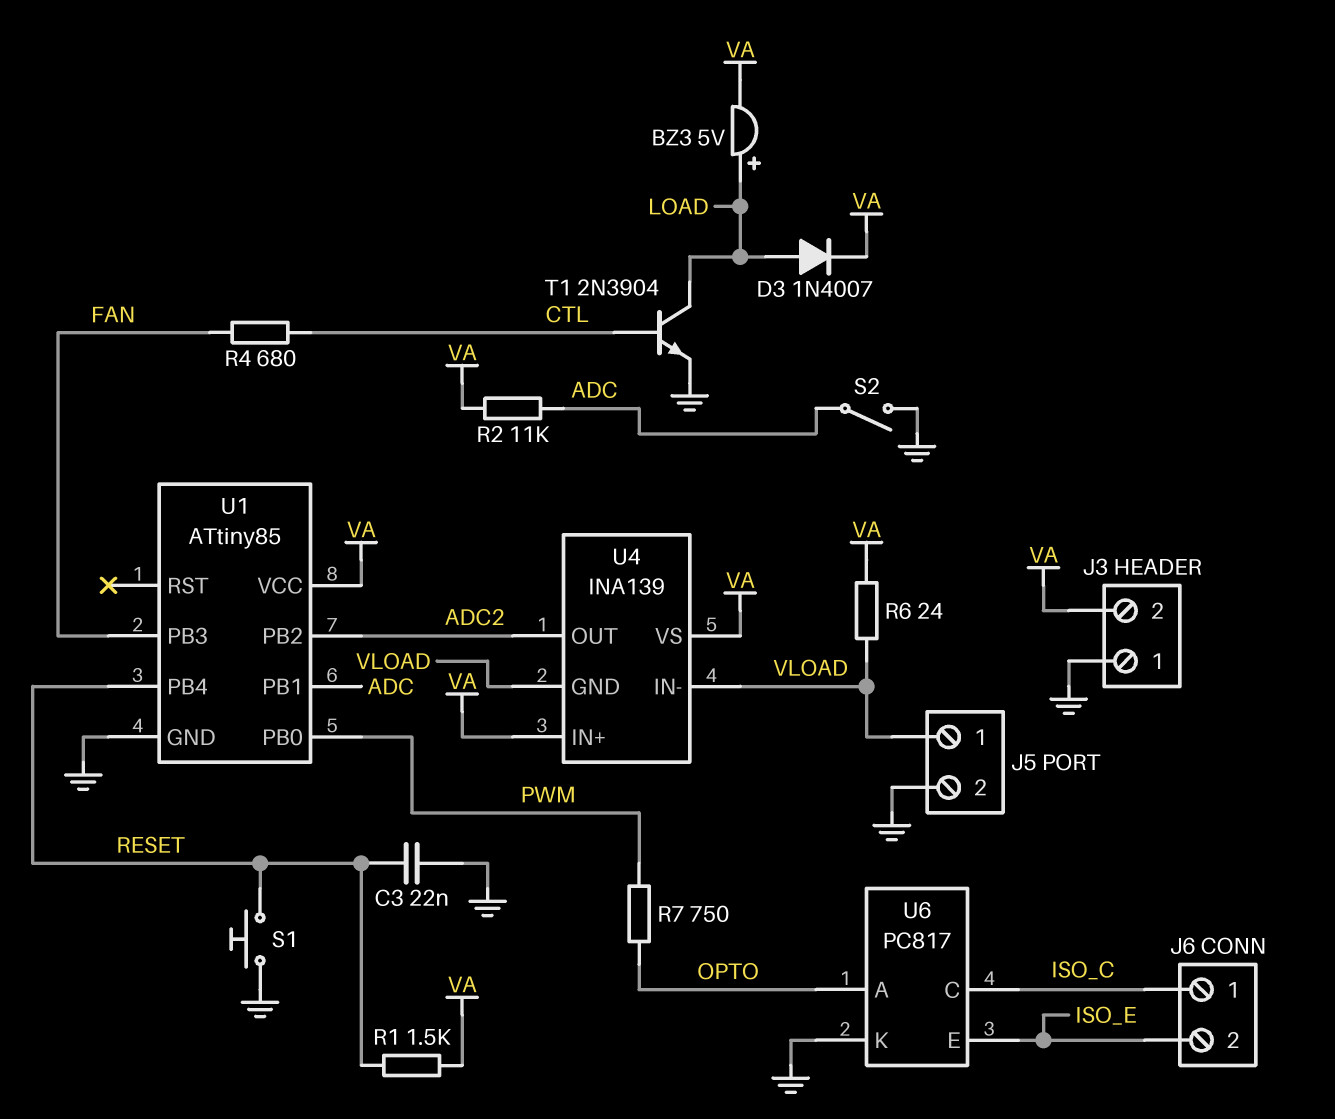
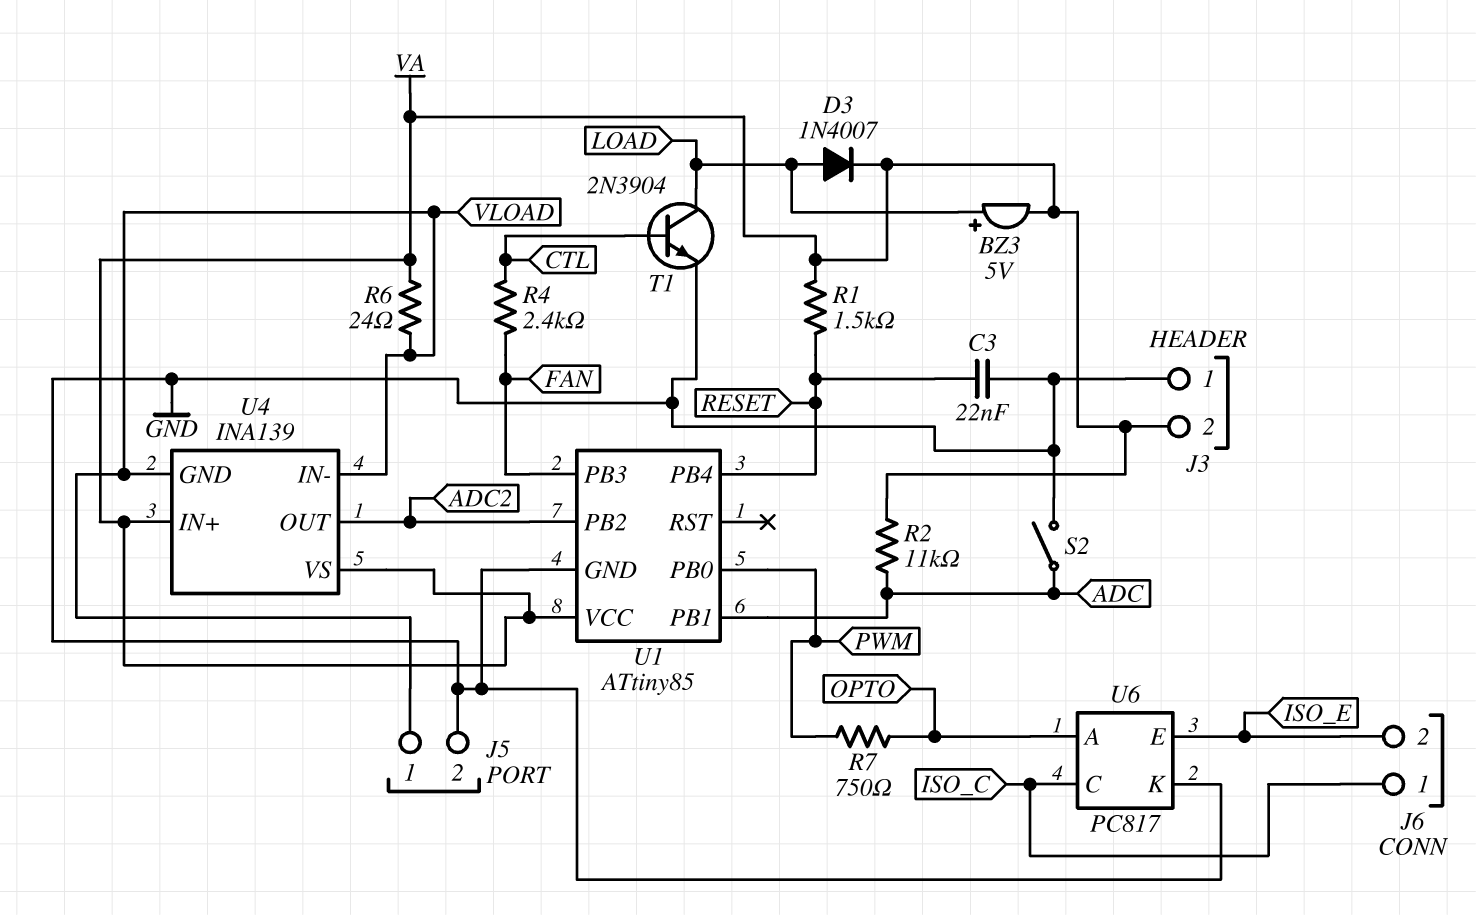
R4: 680 (CTL, FAN) -> 2.4k (CTL, FAN)
S1: button (GND, RESET) -> none

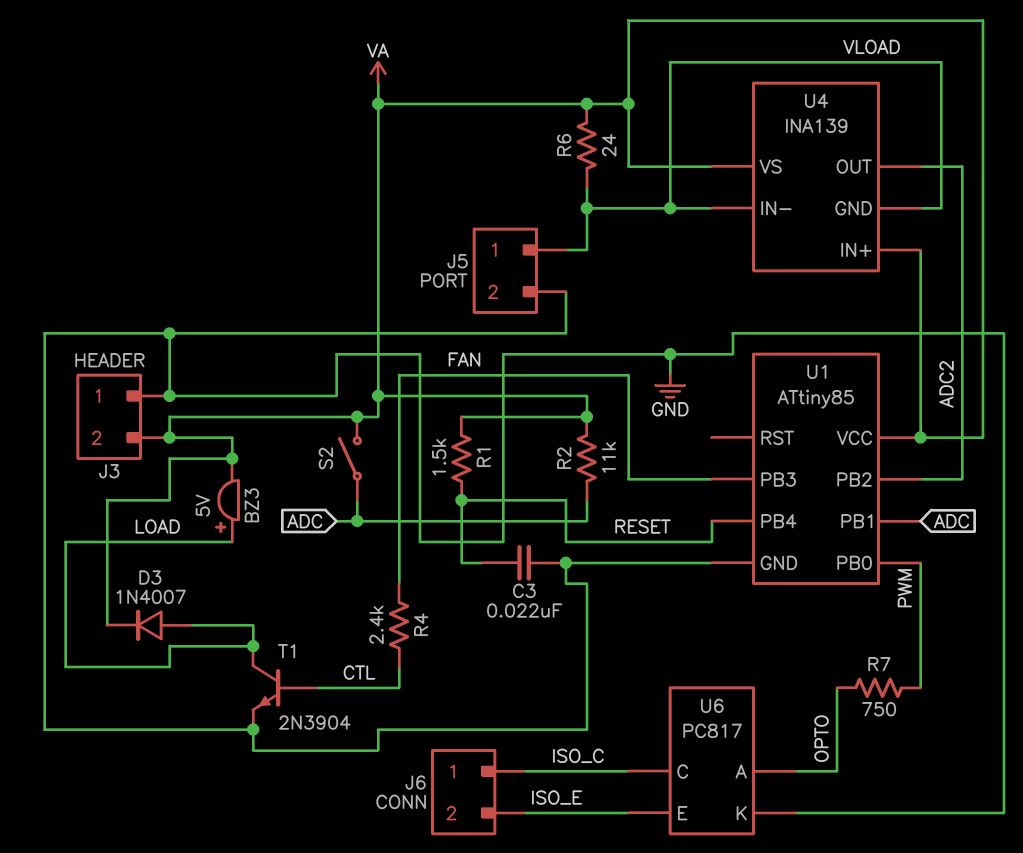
S2: switch (ADC, GND) -> switch (ADC, VA)

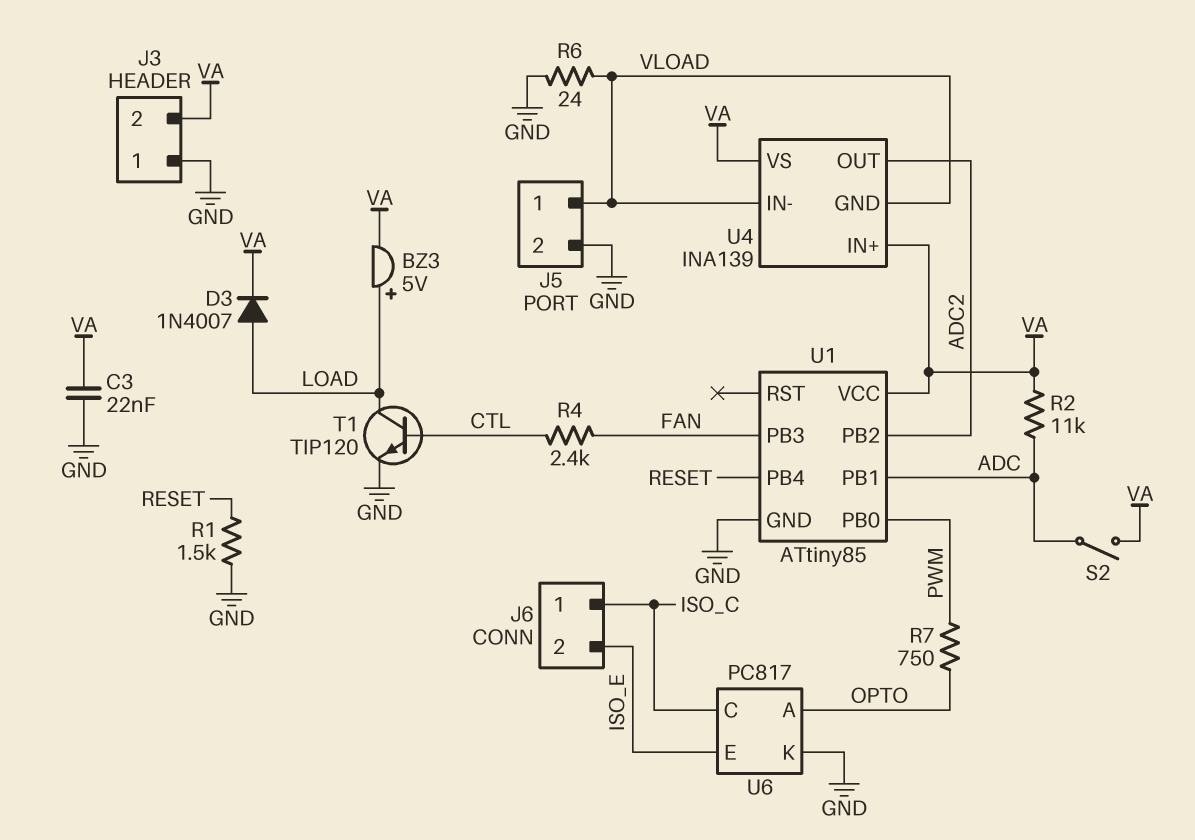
C3: 22nF (GND, RESET) -> 22nF (GND, VA)
R1: 1.5k (RESET, VA) -> 1.5k (GND, RESET)
R6: 24 (VA, VLOAD) -> 24 (GND, VLOAD)
T1: NPN 2N3904 (B CTL, C LOAD, E GND) -> NPN TIP120 (B CTL, C LOAD, E GND)

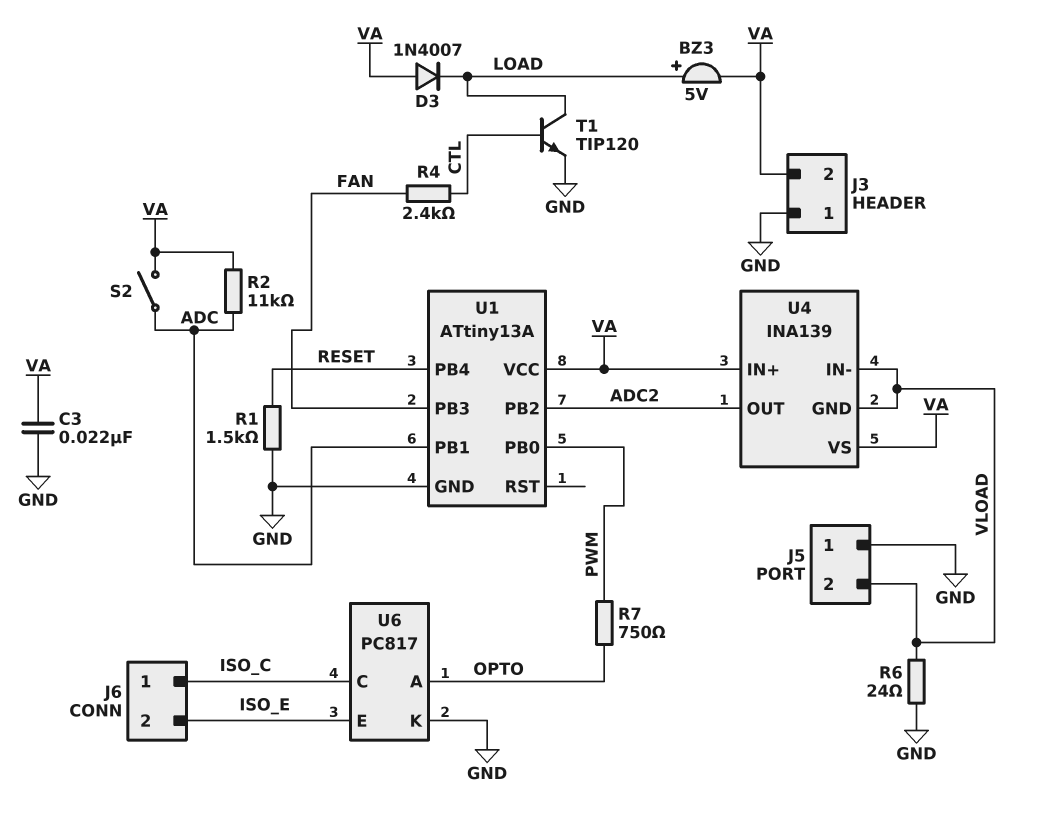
D3: diode 1N4007 (A LOAD, K VA) -> diode 1N4007 (A VA, K LOAD)
J5 pin 1: VLOAD -> GND
J5 pin 2: GND -> VLOAD
U1: ATtiny85 -> ATtiny13A

